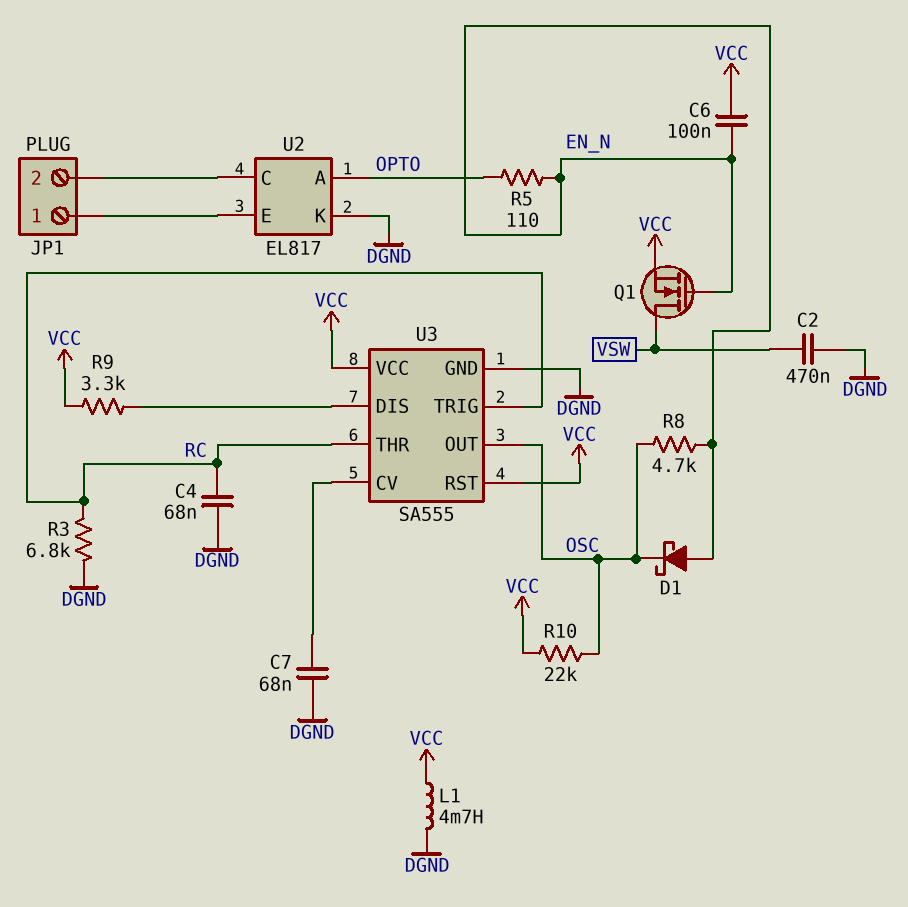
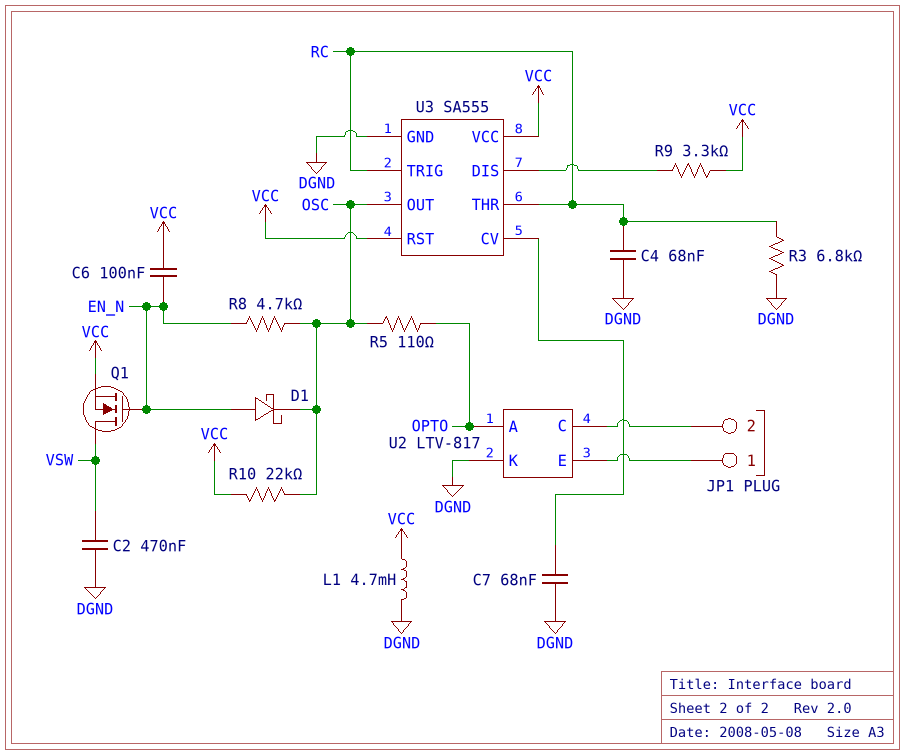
R5: 110 (EN_N, OPTO) -> 110 (OPTO, OSC)
U2: EL817 -> LTV-817

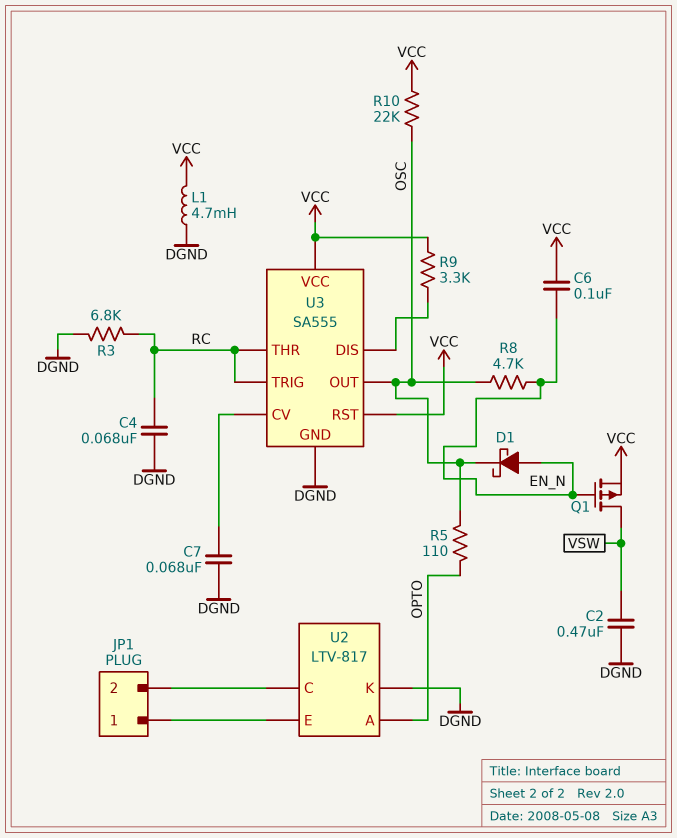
Q1: NMOS (G EN_N, D VSW, S VCC) -> PMOS (G EN_N, D VSW, S VCC)

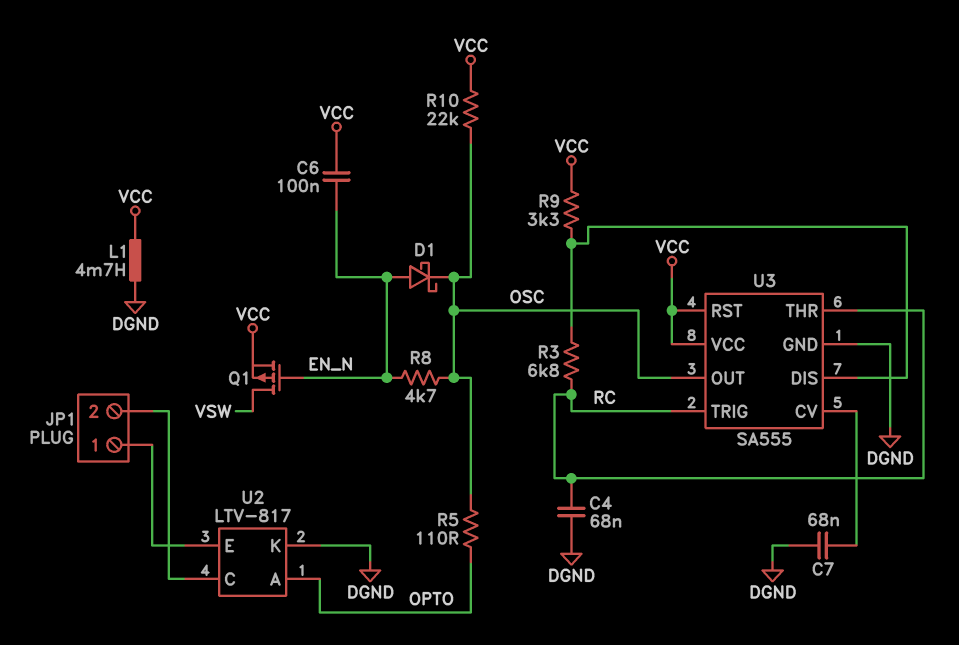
C2: 470nF (DGND, VSW) -> none
R3: 6.8k (DGND, RC) -> 6.8k (RC, U3/DIS)

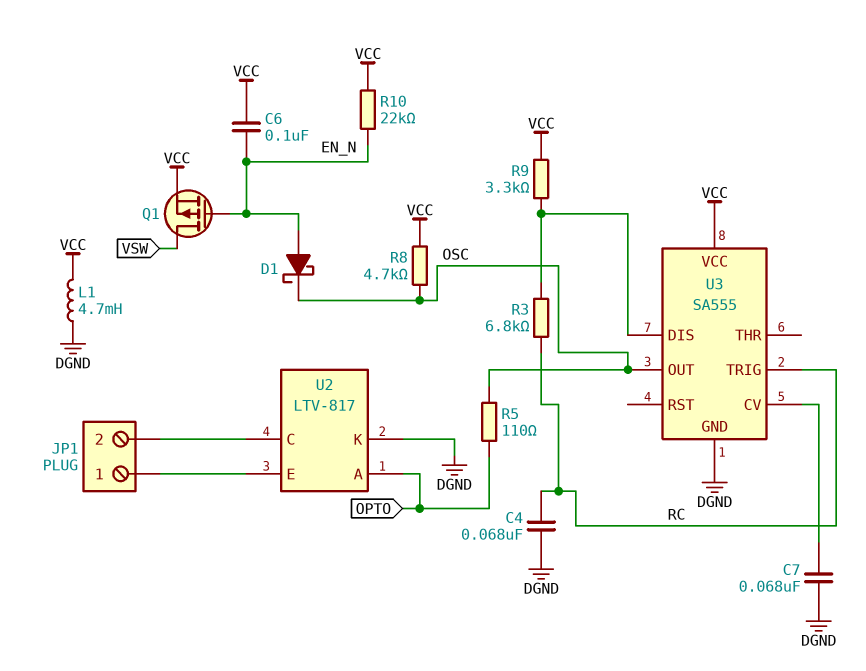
R8: 4.7k (EN_N, OSC) -> 4.7k (OSC, VCC)
R10: 22k (OSC, VCC) -> 22k (EN_N, VCC)
U3 pin RST: VCC -> none
U3 pin THR: RC -> none

